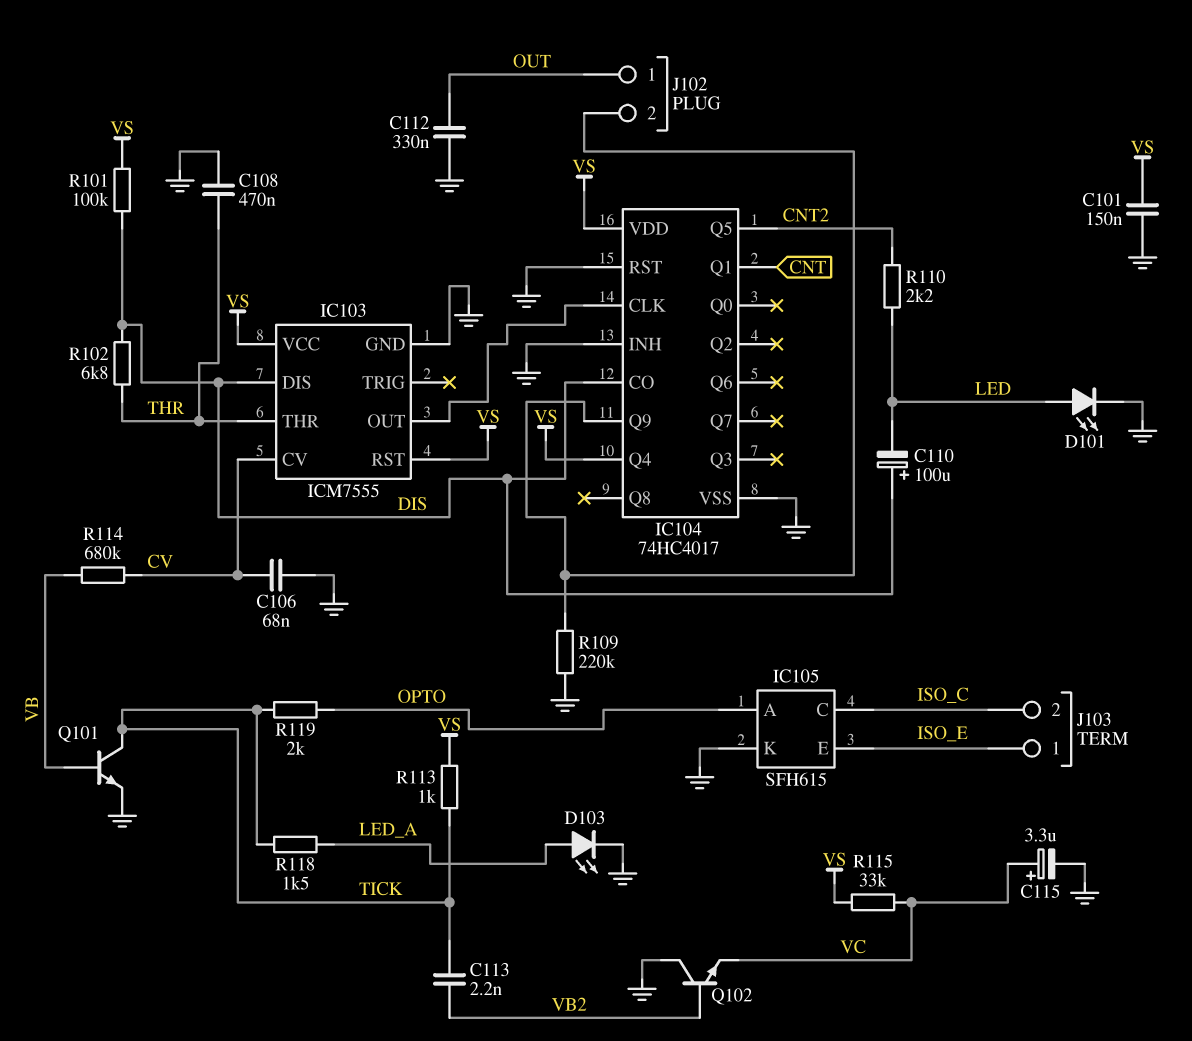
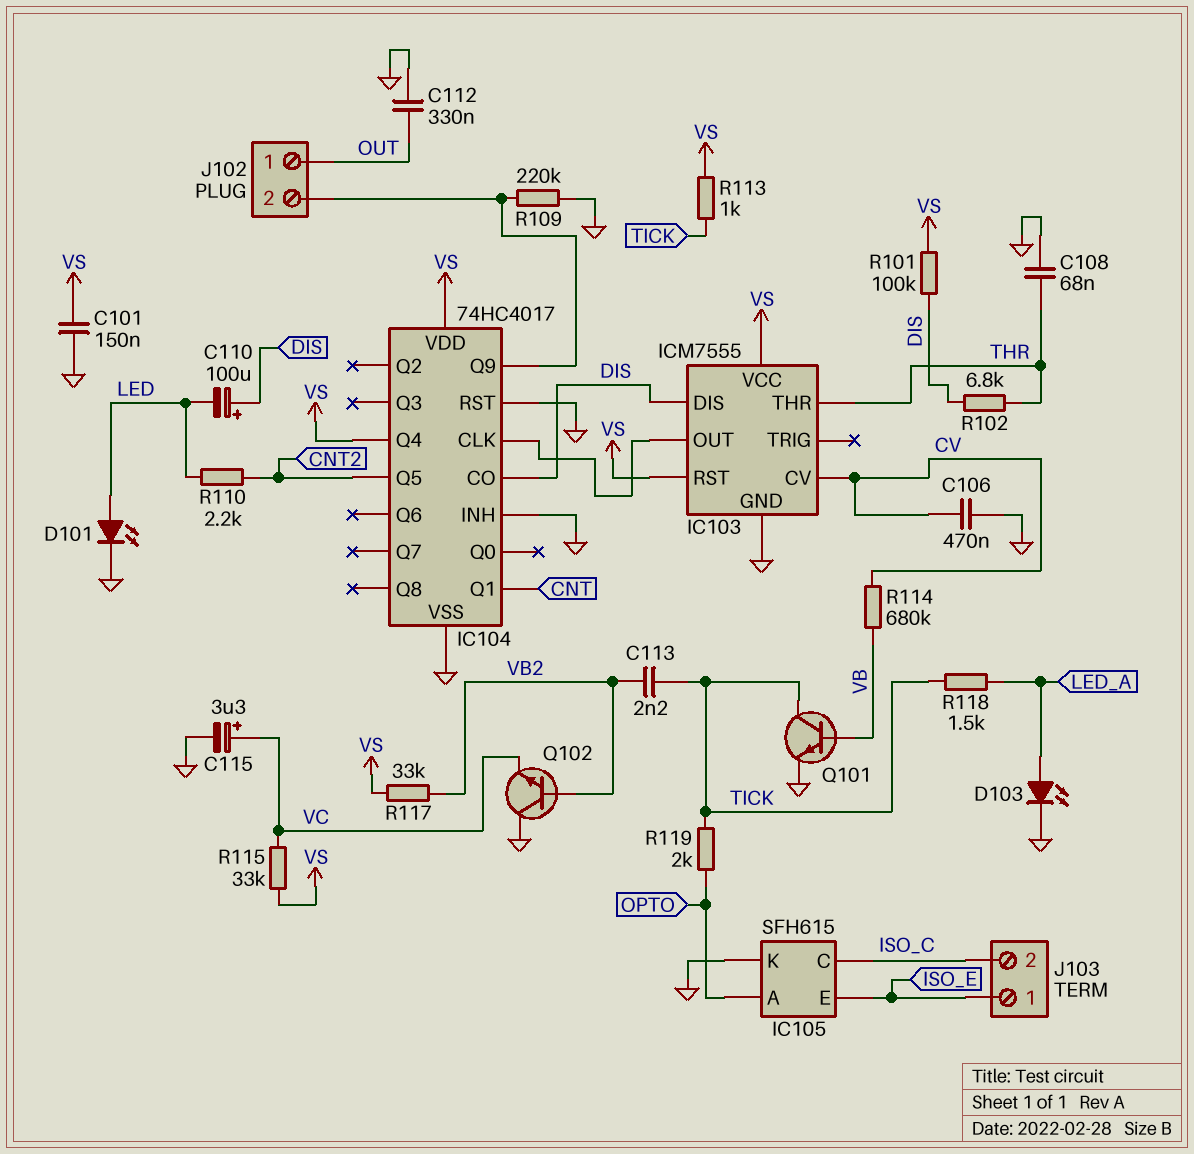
C106: 68nF (CV, GND) -> 470nF (CV, GND)
C108: 470nF (GND, THR) -> 68nF (GND, THR)
R117: none -> 33k (VB2, VS)

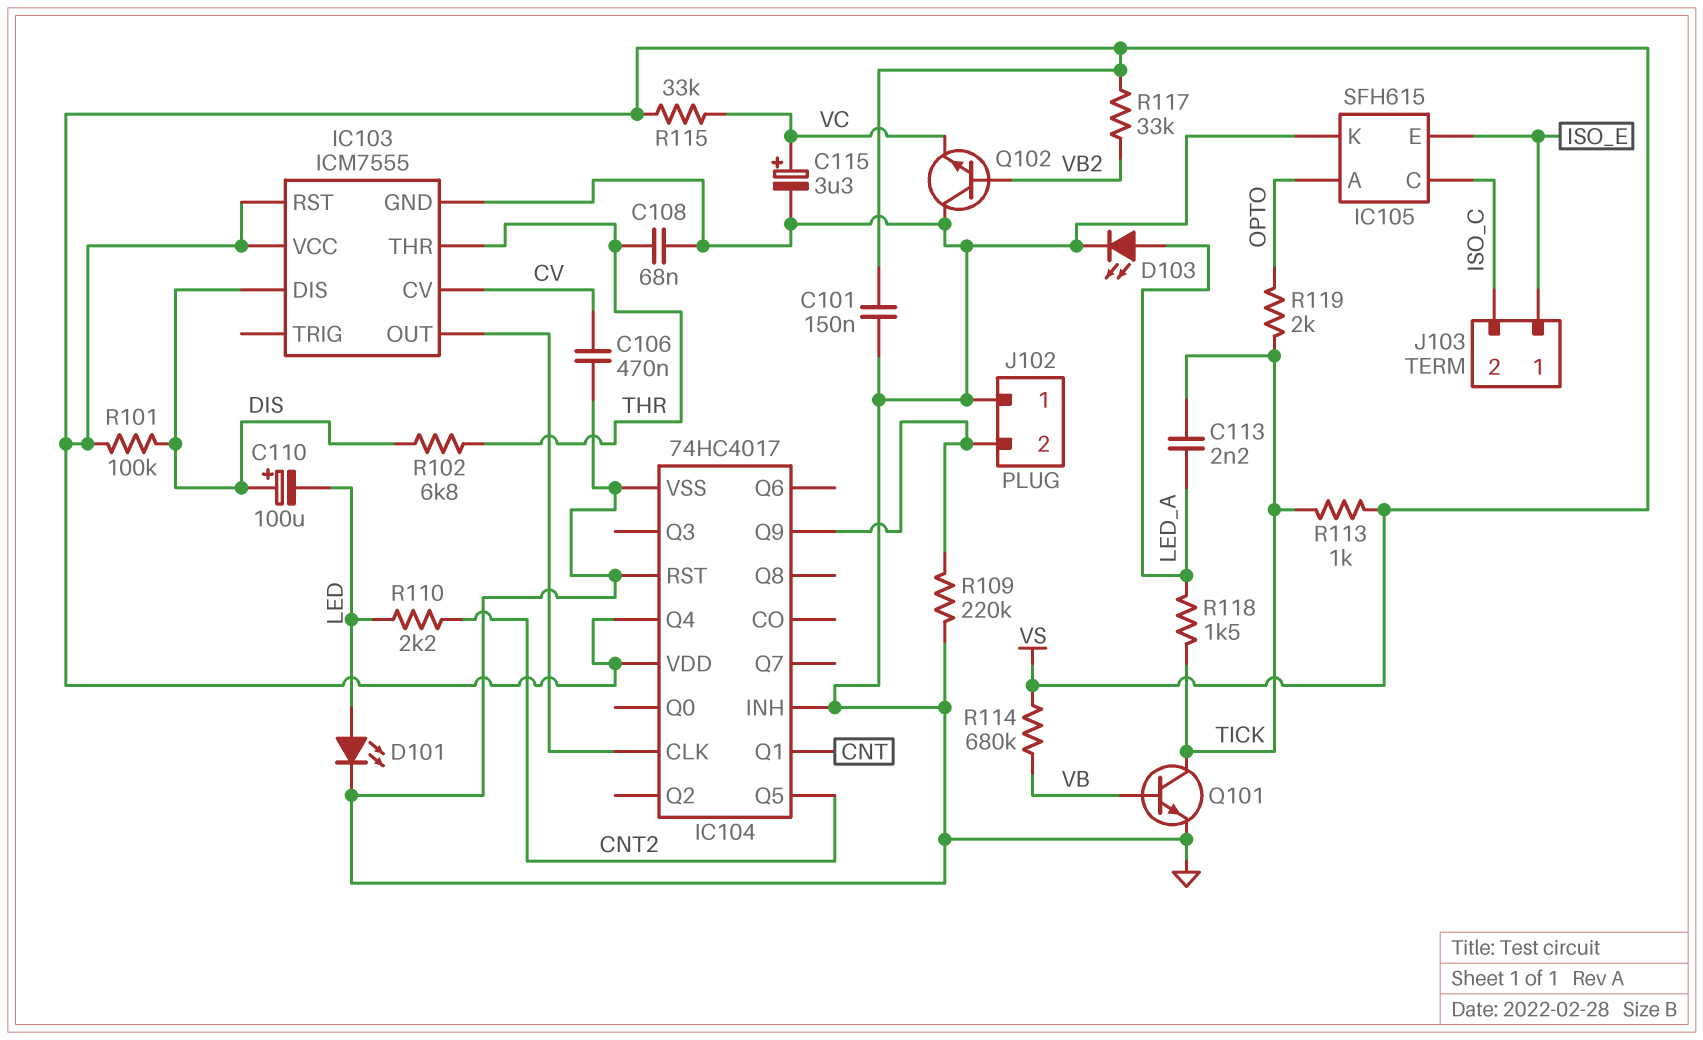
C112: 330nF (GND, OUT) -> none
C113: 2.2nF (TICK, VB2) -> 2.2nF (LED_A, TICK)
IC104 pin CO: DIS -> none
J102 pin 1: OUT -> GND
R114: 680k (CV, VB) -> 680k (VB, VS)

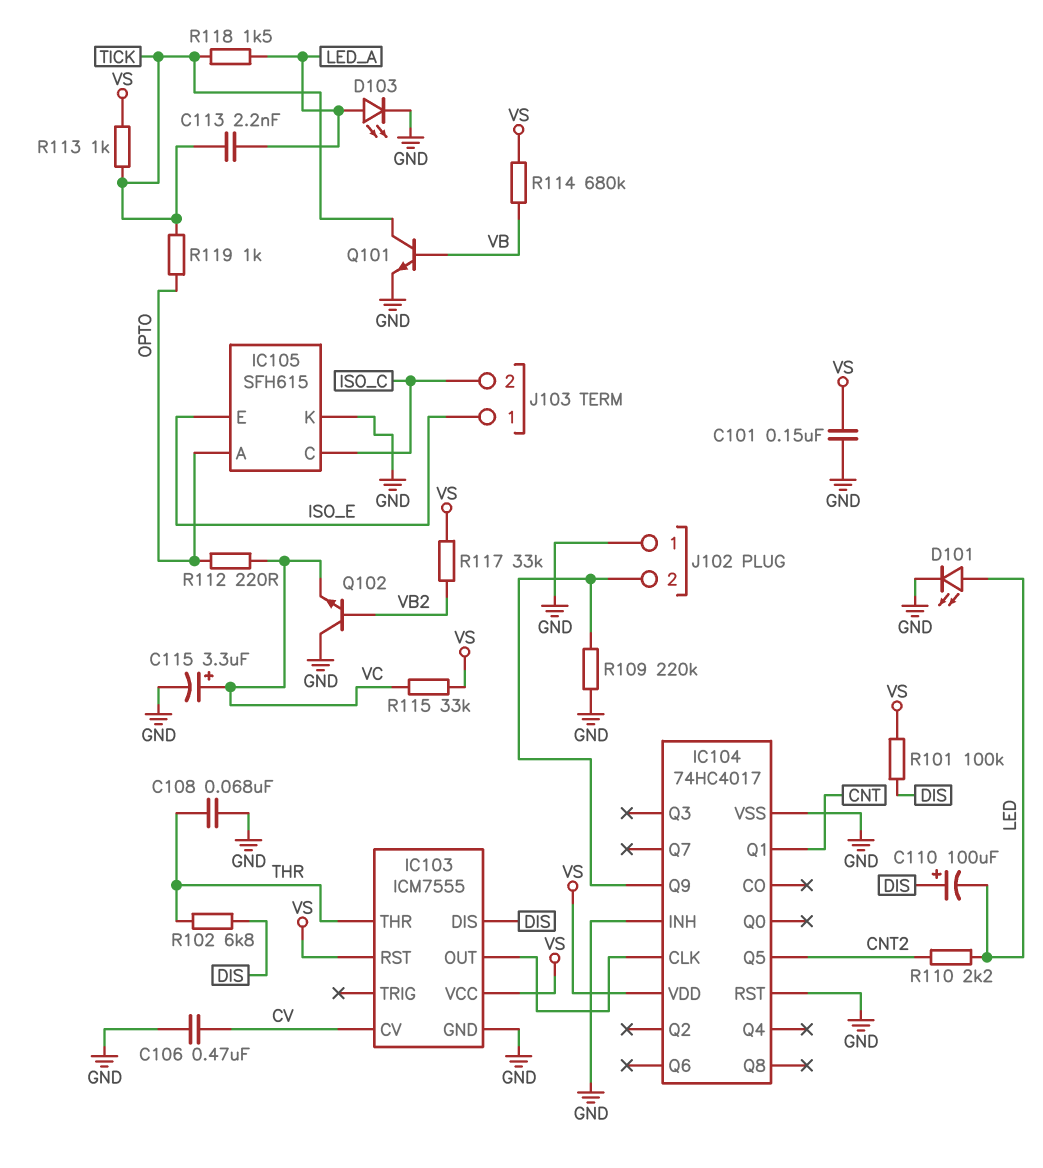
IC104 pin Q4: VS -> none
R112: none -> 220 (OPTO, VC)
R119: 2k (OPTO, TICK) -> 1k (OPTO, TICK)

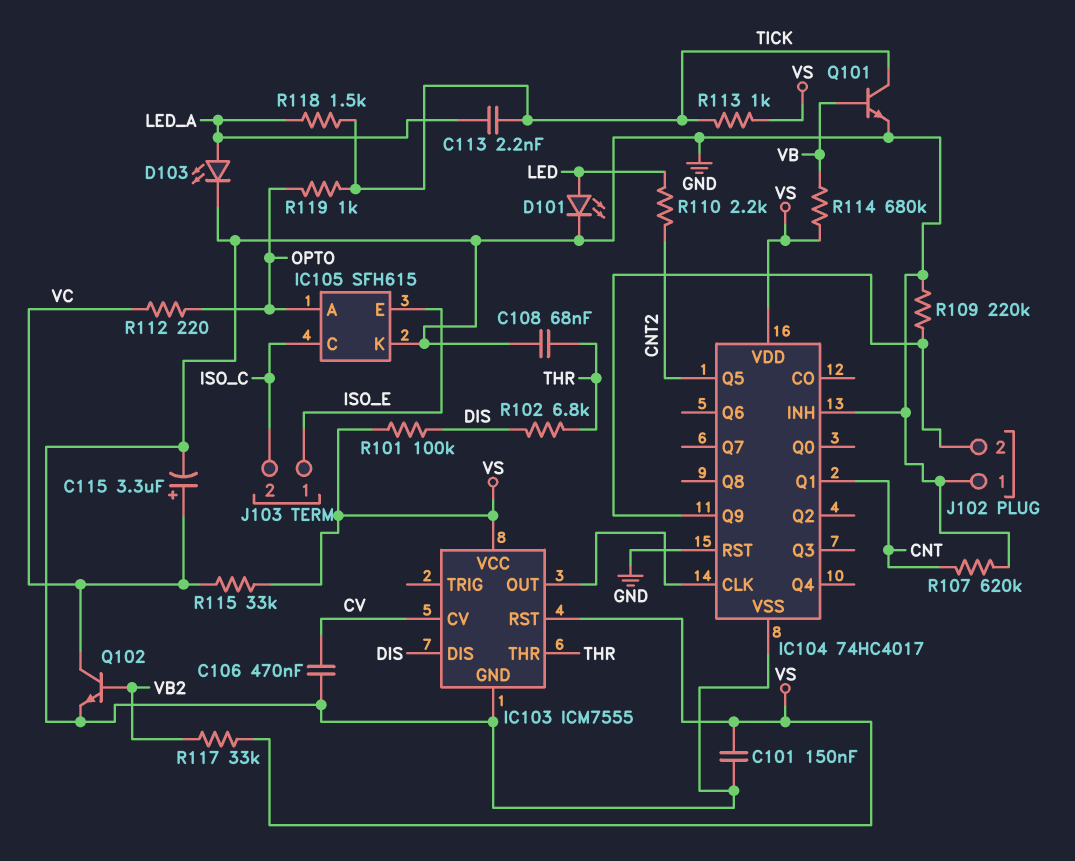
C110: 100uF (plus DIS, minus LED) -> none
Q102: NPN (B VB2, C GND, E VC) -> NPN (B VB2, C VC, E GND)
R107: none -> 620k (CNT, GND)

